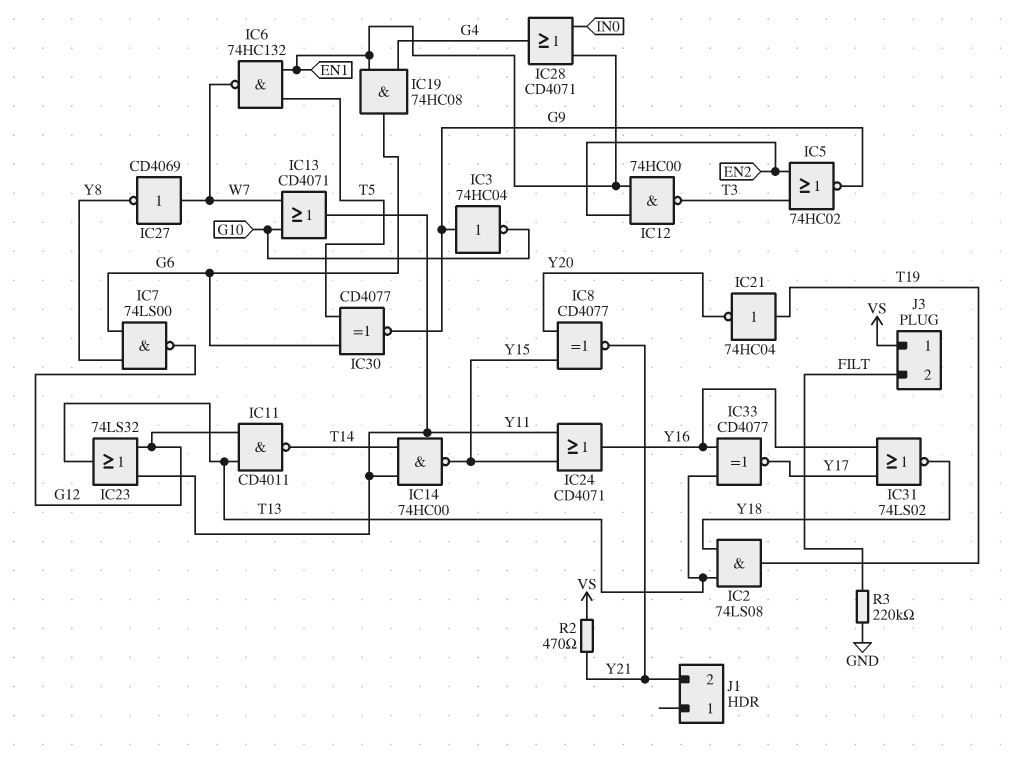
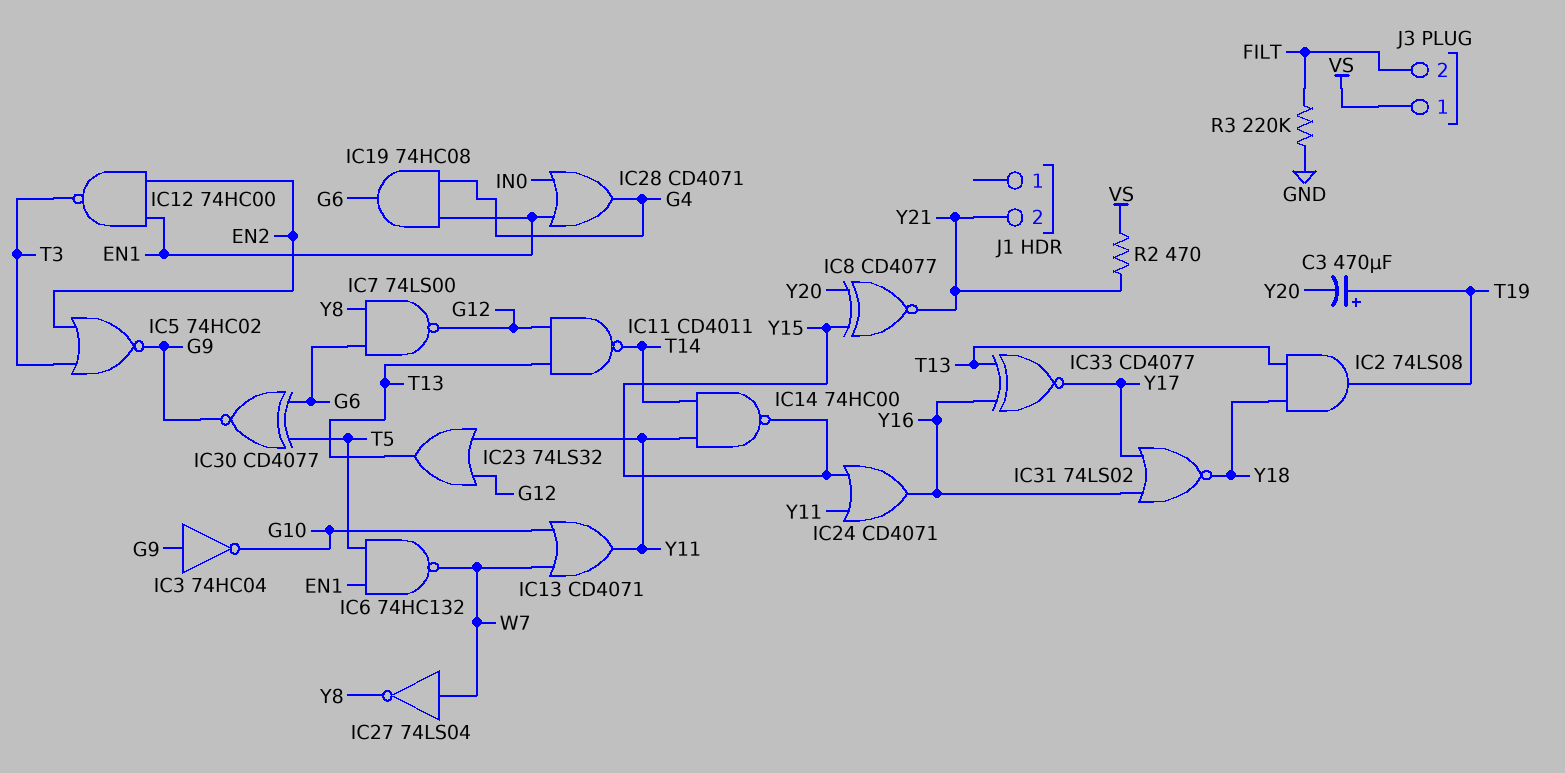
C3: none -> 470uF (plus T19, minus Y20)
IC21: NOT 74HC04 (in T19, out Y20) -> none
IC27: NOT CD4069 (in W7, out Y8) -> NOT 74LS04 (in W7, out Y8)

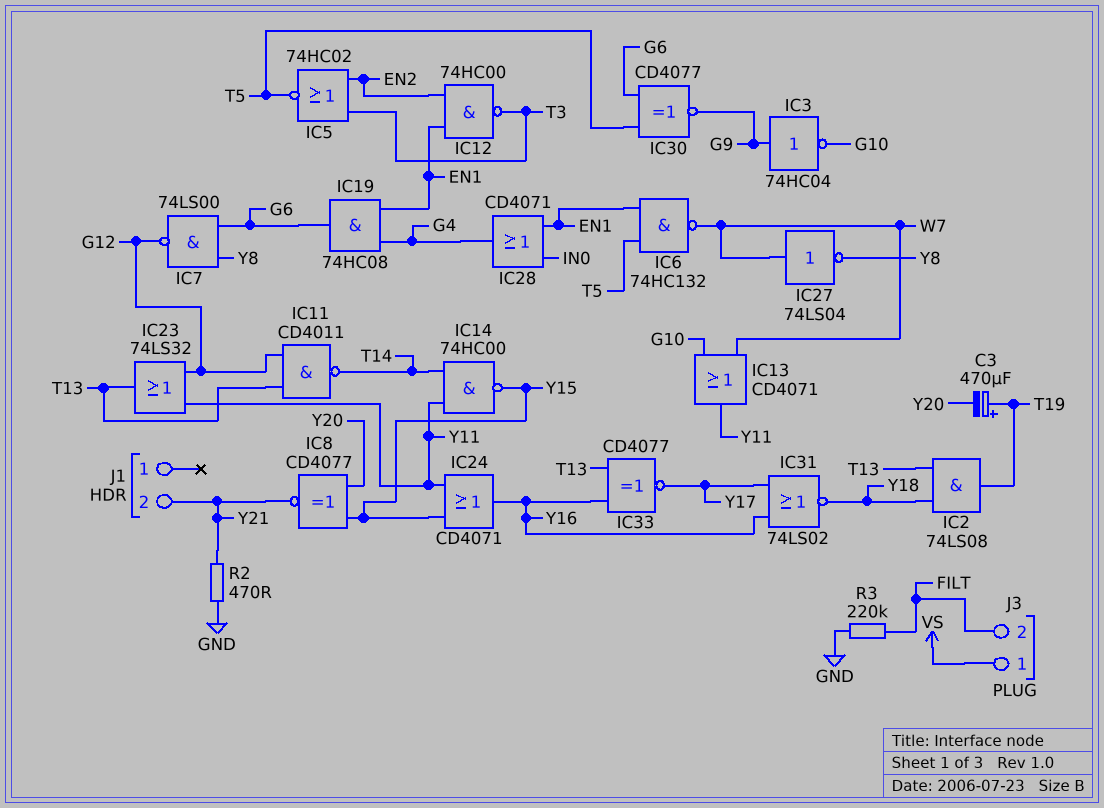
IC5: NOR 74HC02 (in EN2, in T3, out G9) -> NOR 74HC02 (in EN2, in T3, out T5)
R2: 470 (VS, Y21) -> 470 (GND, Y21)

